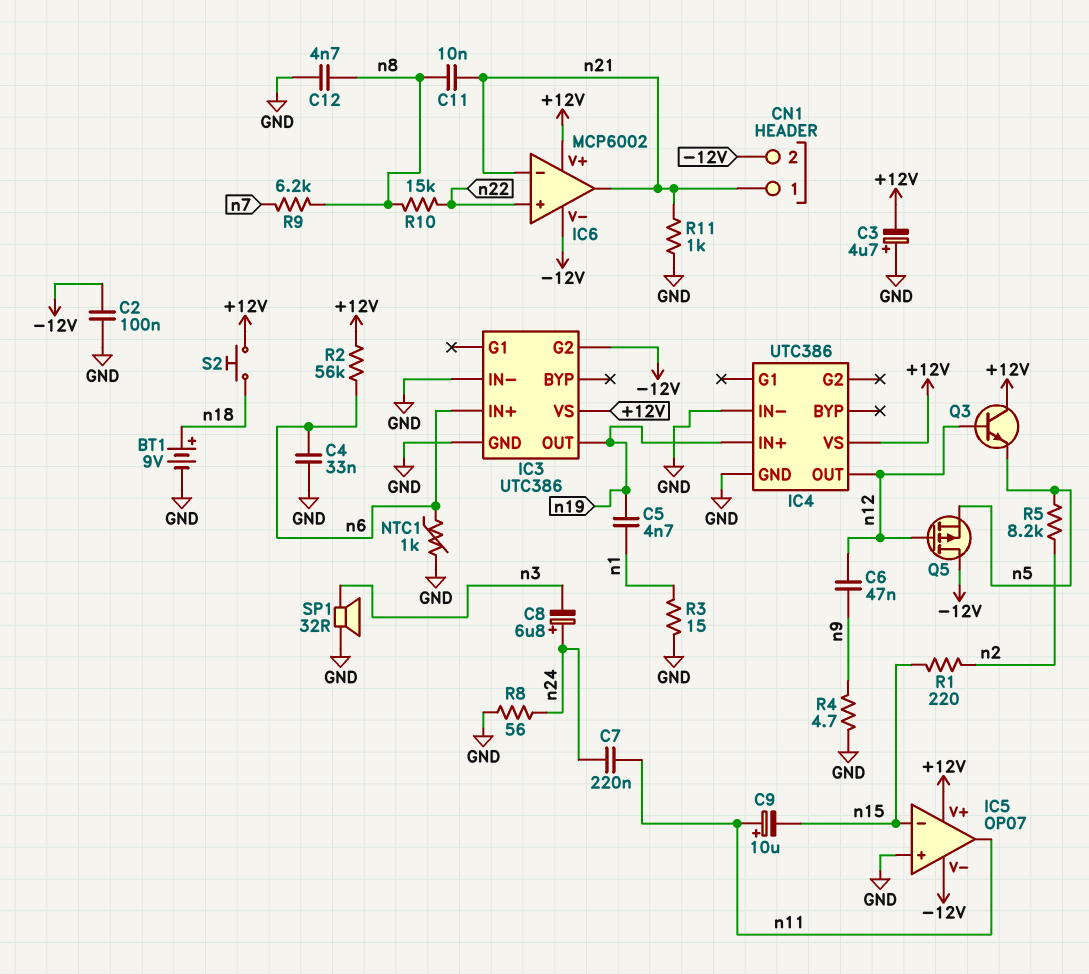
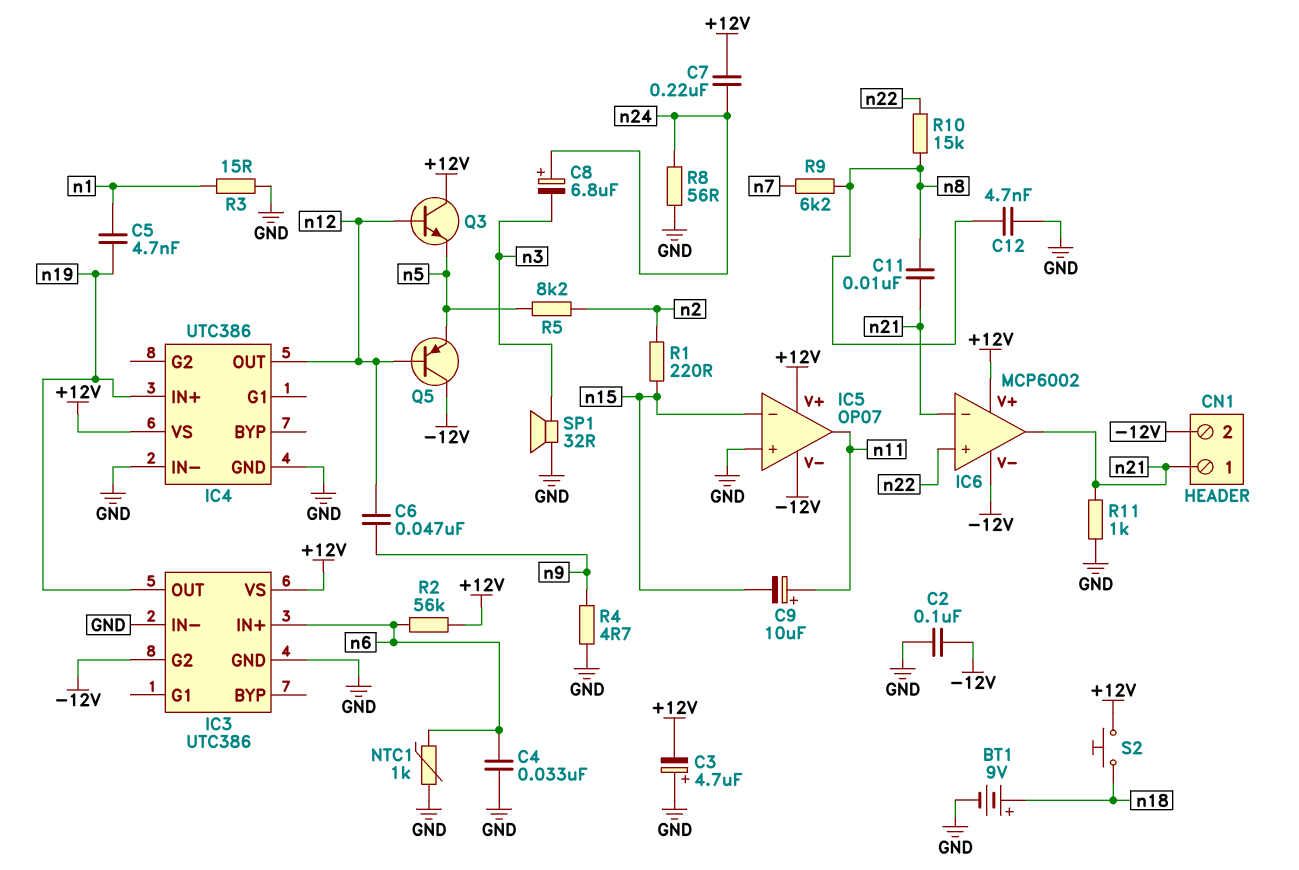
C7: 220nF (n11, n24) -> 220nF (+12V, n24)
Q5: PMOS (G n12, D -12V, S n5) -> PNP (B n12, C -12V, E n5)

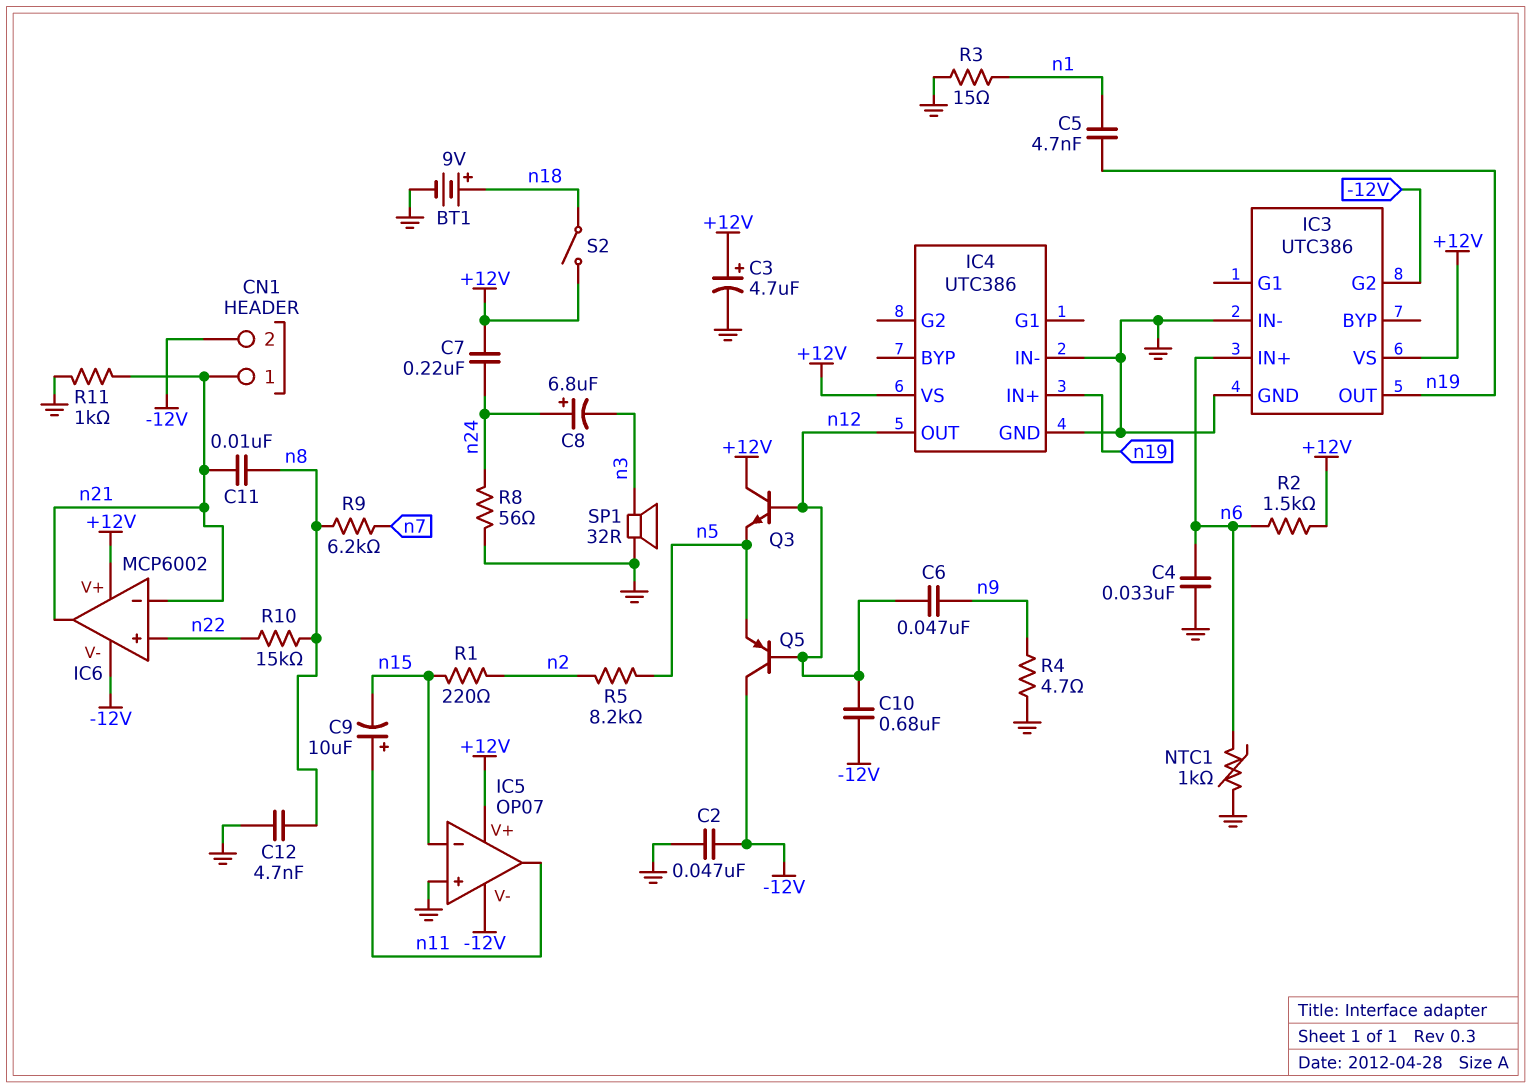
C2: 100nF (-12V, GND) -> 47nF (-12V, GND)
C3: 4.7uF (plus GND, minus +12V) -> 4.7uF (plus +12V, minus GND)
C10: none -> 680nF (-12V, n12)
R2: 56k (+12V, n6) -> 1.5k (+12V, n6)
S2: button (+12V, n18) -> switch (+12V, n18)

